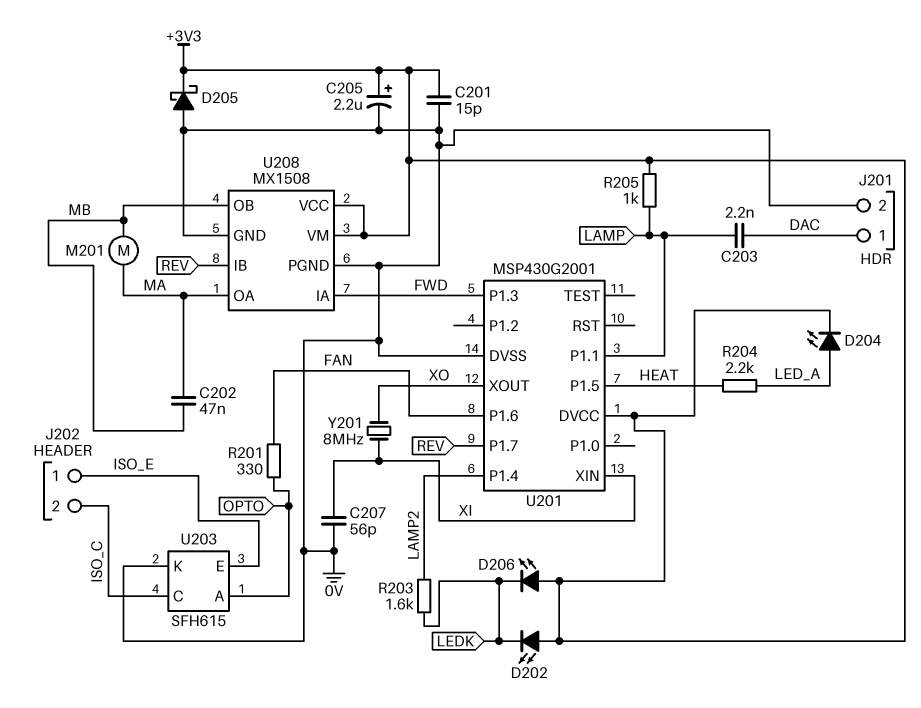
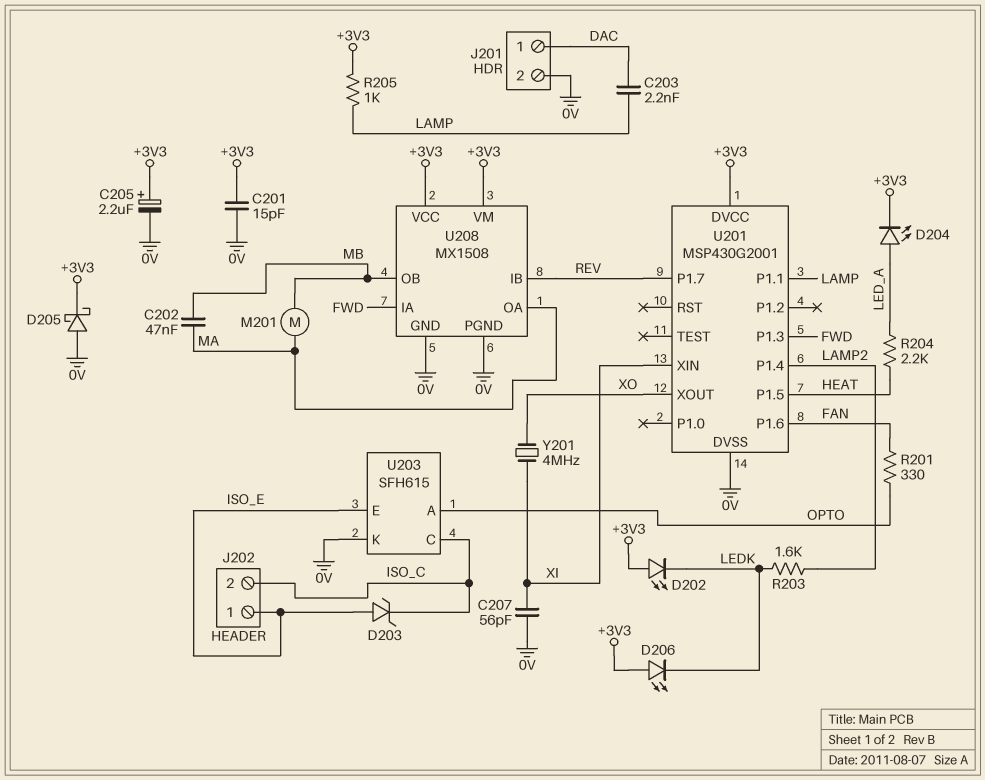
D203: none -> zener (A ISO_E, K ISO_C)
Y201: 8MHz (XI, XO) -> 4MHz (XI, XO)

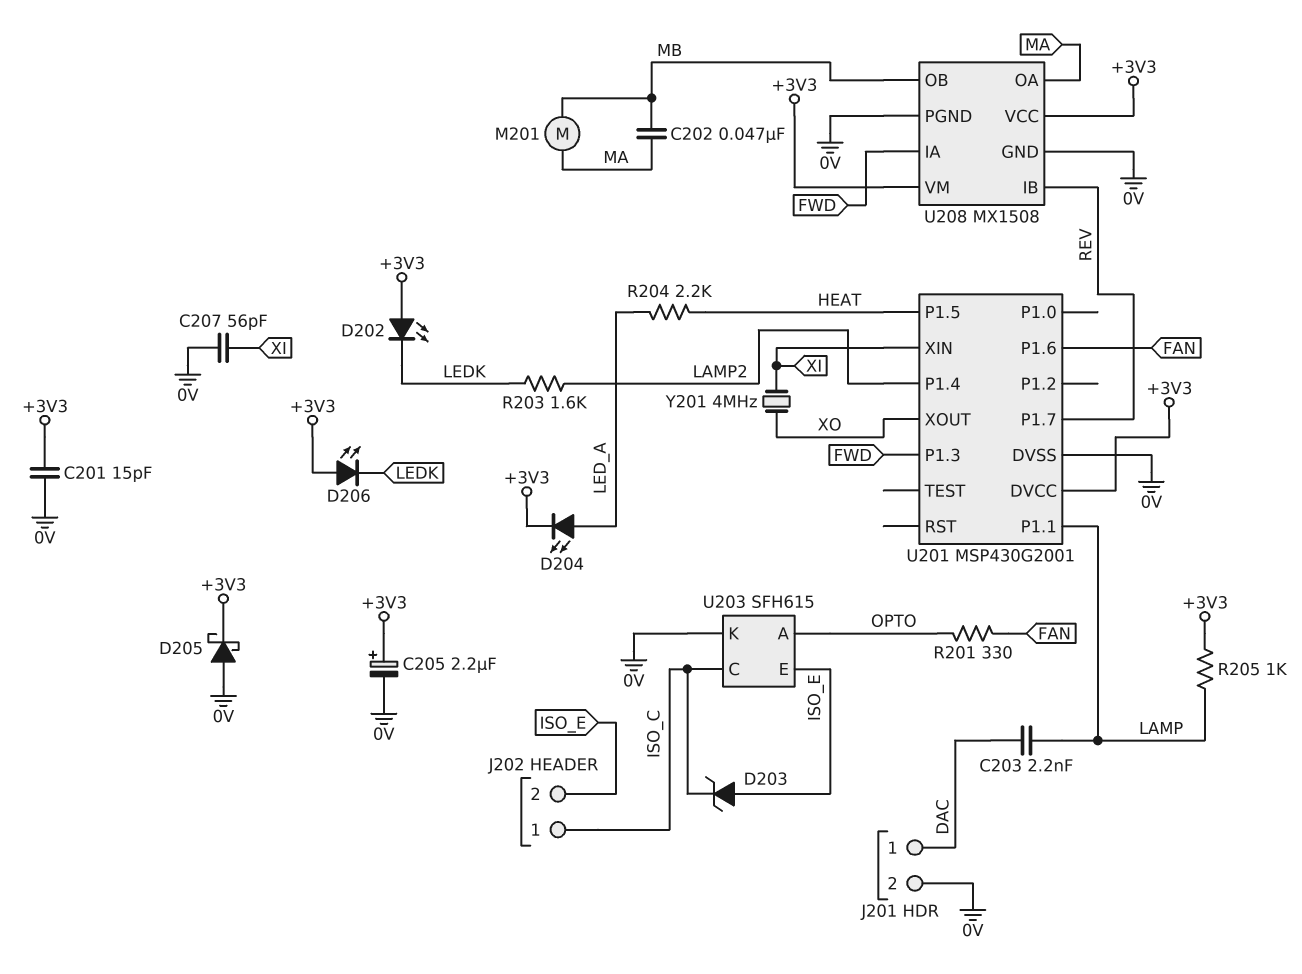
J202 pin 1: ISO_E -> ISO_C
J202 pin 2: ISO_C -> ISO_E

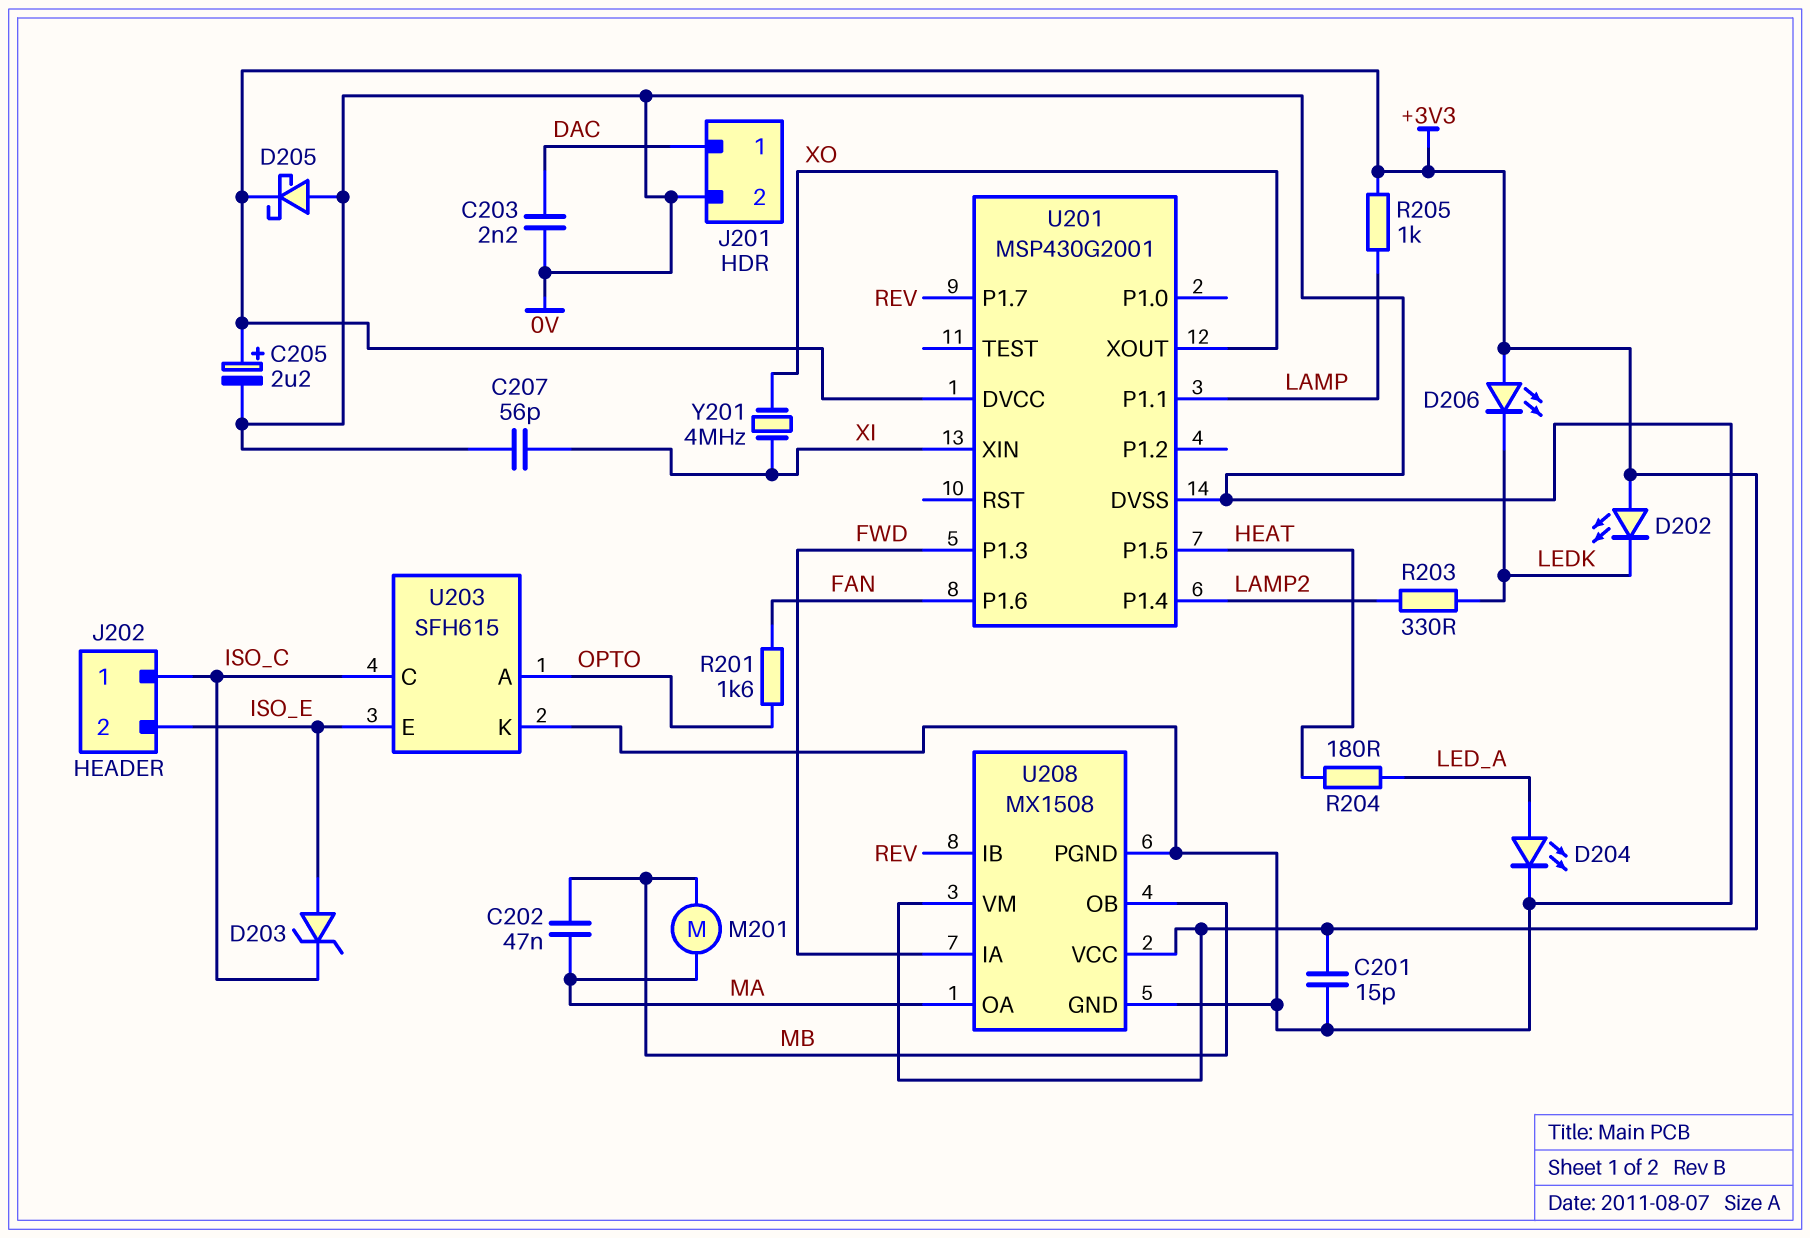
C203: 2.2nF (DAC, LAMP) -> 2.2nF (0V, DAC)
D204: LED (A LED_A, K +3V3) -> LED (A LED_A, K 0V)
R201: 330 (FAN, OPTO) -> 1.6k (FAN, OPTO)
R203: 1.6k (LAMP2, LEDK) -> 330 (LAMP2, LEDK)
R204: 2.2k (HEAT, LED_A) -> 180 (HEAT, LED_A)

